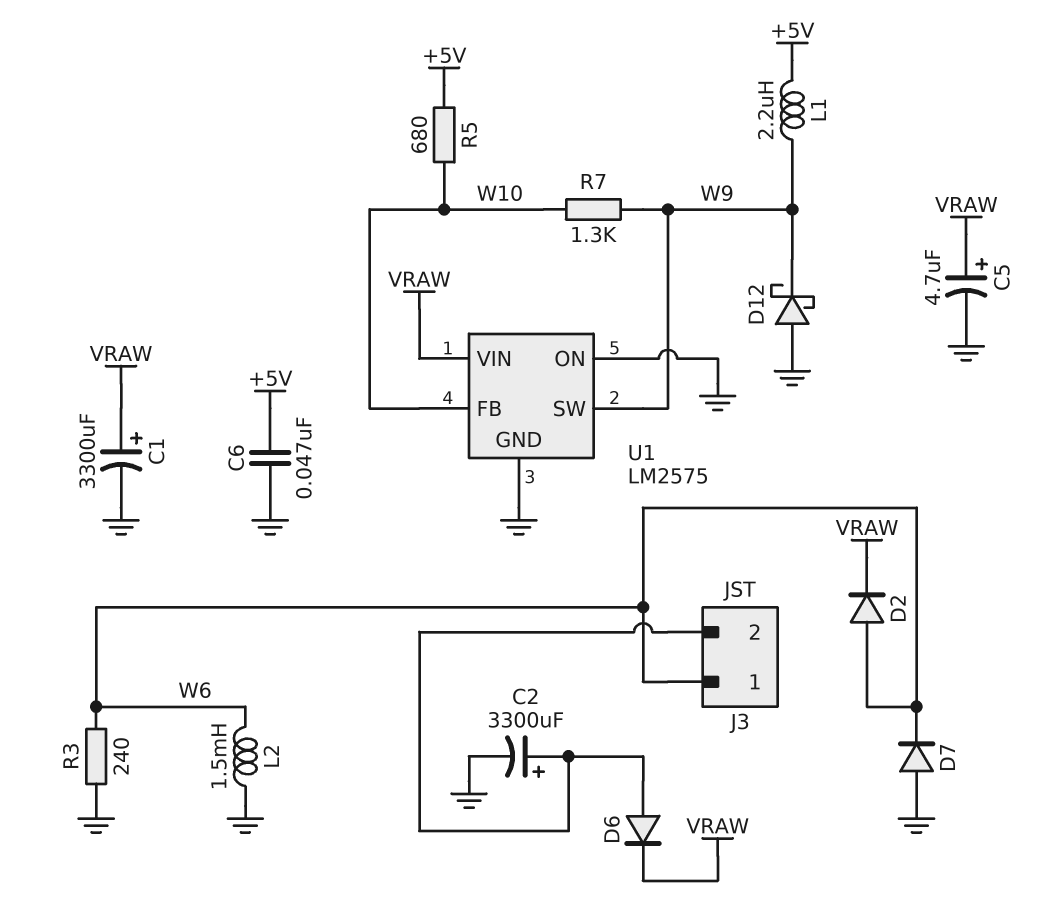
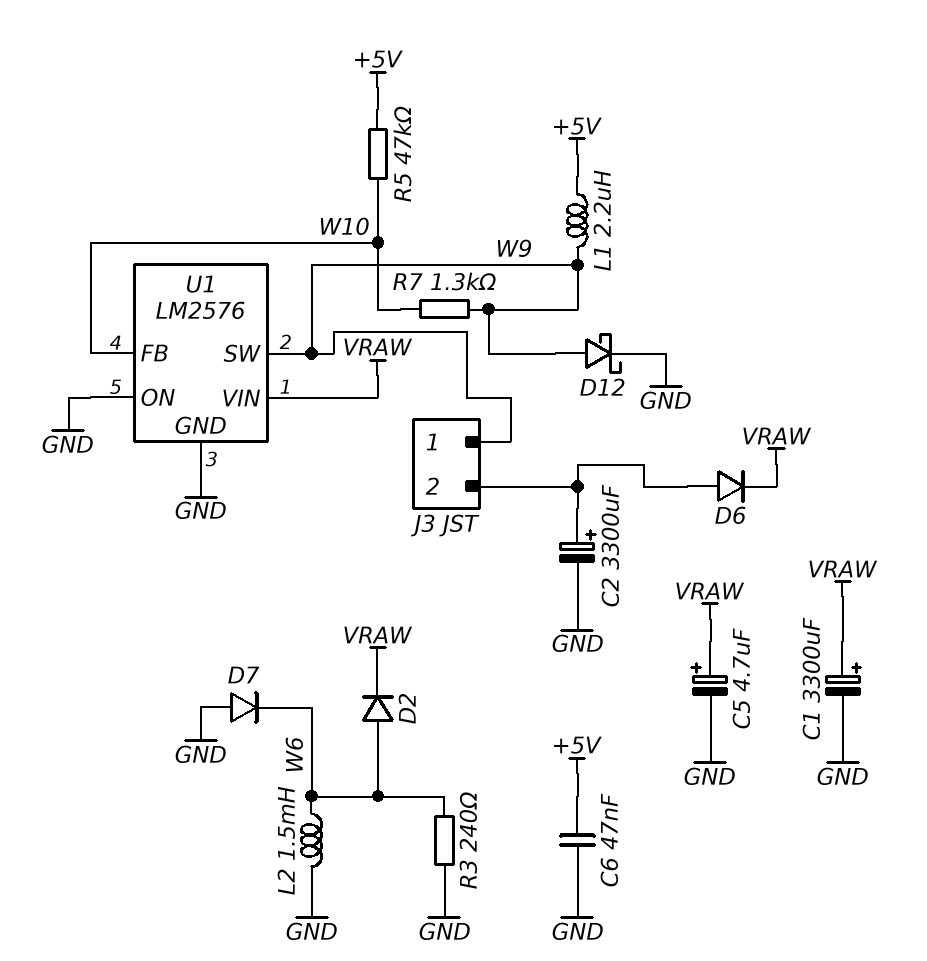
D12: schottky (A GND, K W9) -> schottky (A W9, K GND)
J3 pin 1: W6 -> W9
R5: 680 (+5V, W10) -> 47k (+5V, W10)
U1: LM2575 -> LM2576

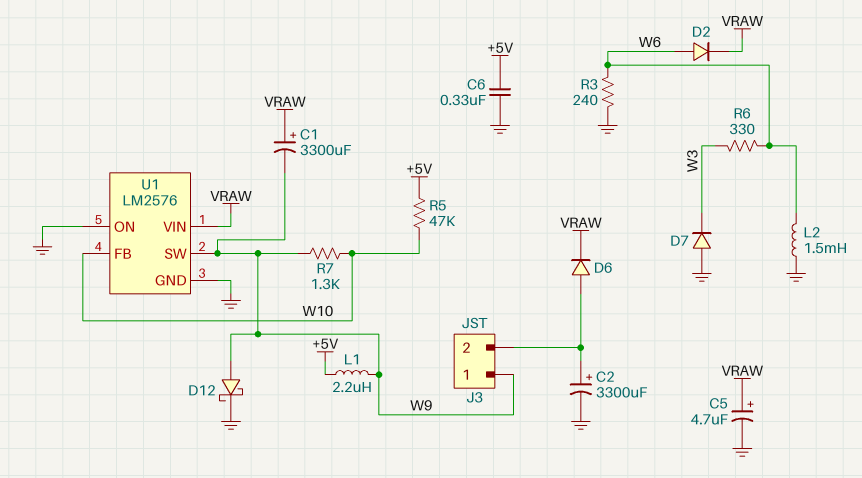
C1: 3300uF (plus VRAW, minus GND) -> 3300uF (plus VRAW, minus W9)
C6: 47nF (+5V, GND) -> 330nF (+5V, GND)
D7: diode (A GND, K W6) -> diode (A GND, K W3)
R6: none -> 330 (W3, W6)

